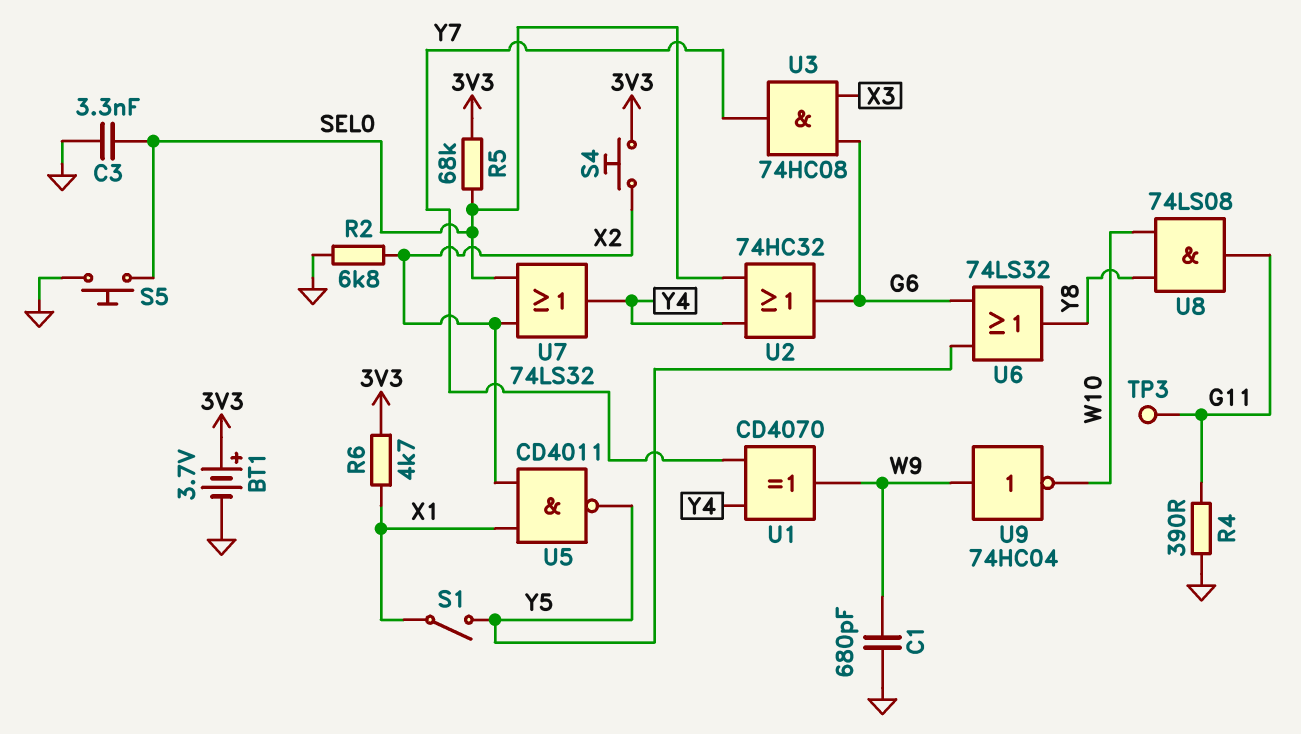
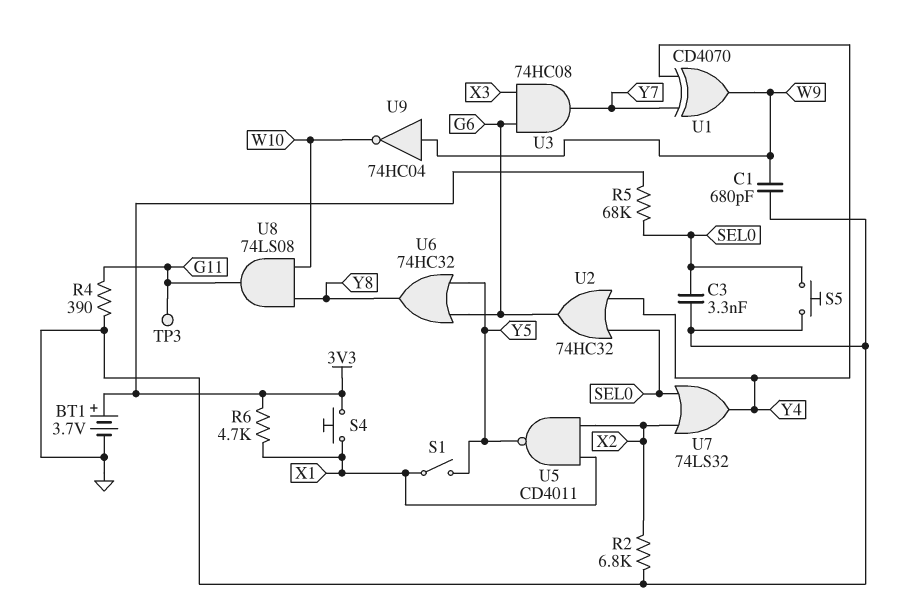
S4: button (3V3, X2) -> button (3V3, X1)
U6: OR 74LS32 (in G6, in Y5, out Y8) -> OR 74HC32 (in G6, in Y5, out Y8)

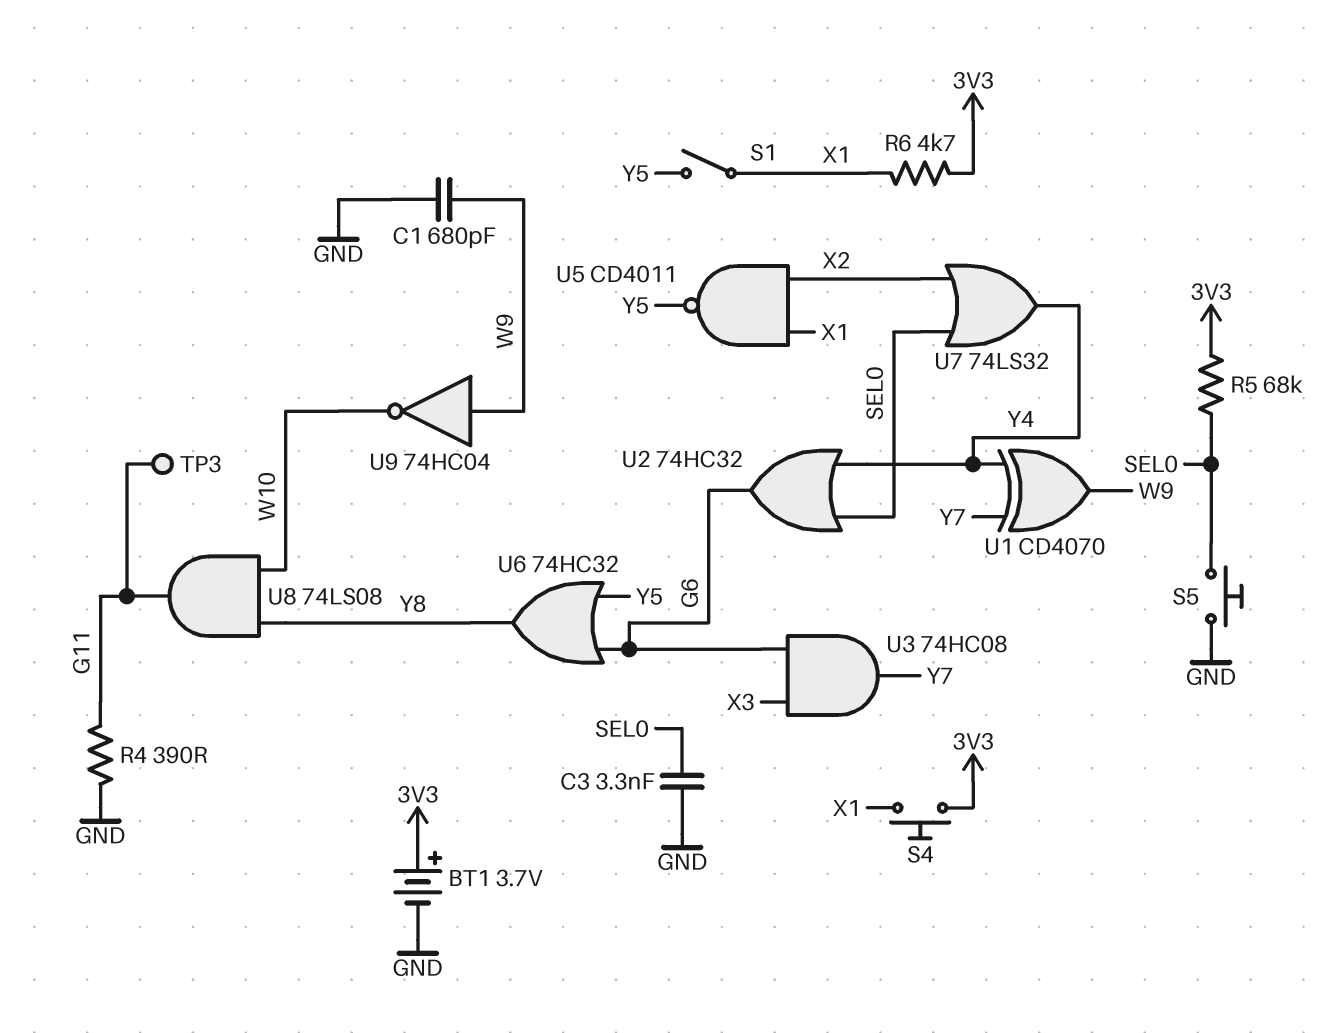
R2: 6.8k (GND, X2) -> none

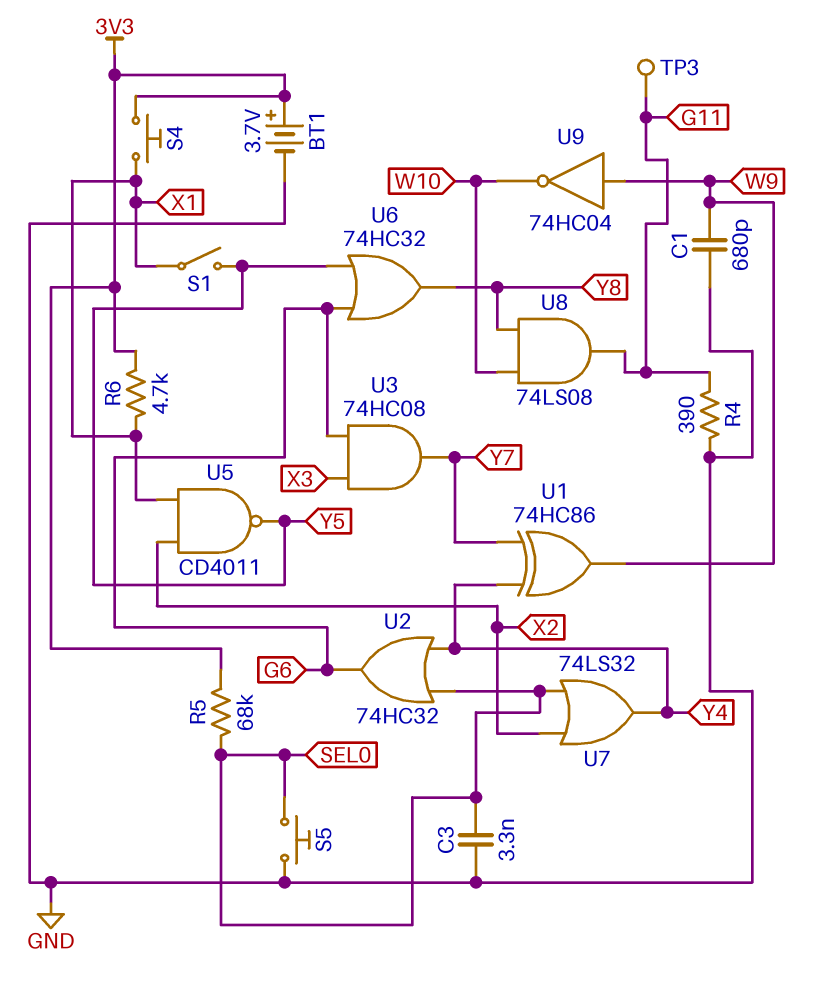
U1: XOR CD4070 (in Y4, in Y7, out W9) -> XOR 74HC86 (in Y4, in Y7, out W9)

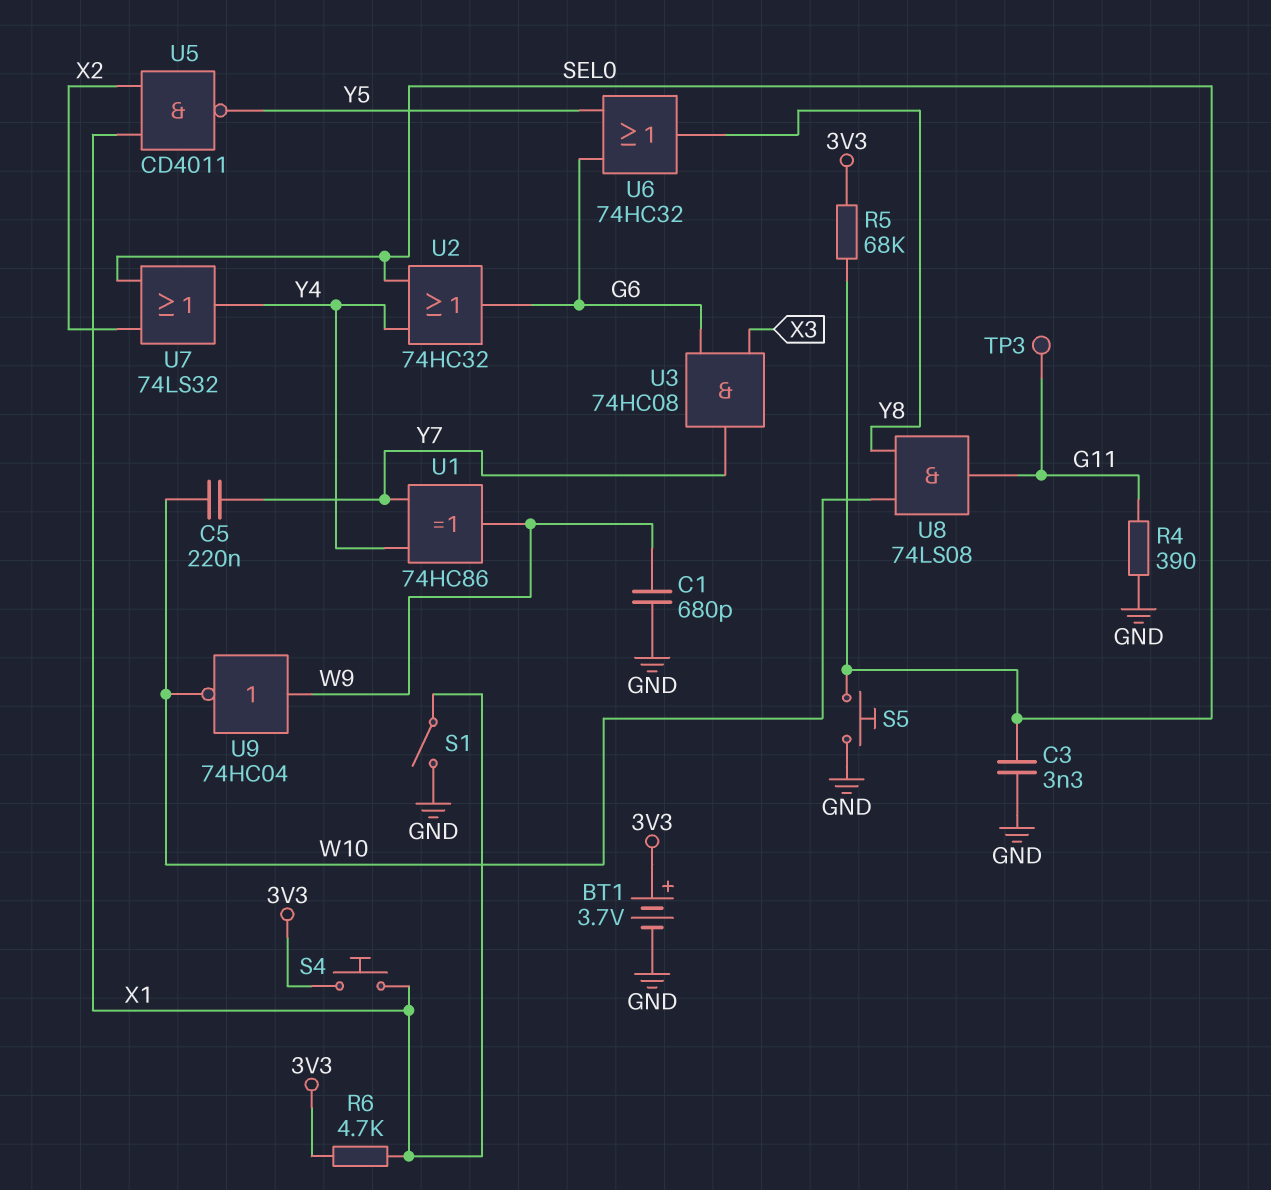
C5: none -> 220nF (W10, Y7)
S1: switch (X1, Y5) -> switch (GND, X1)

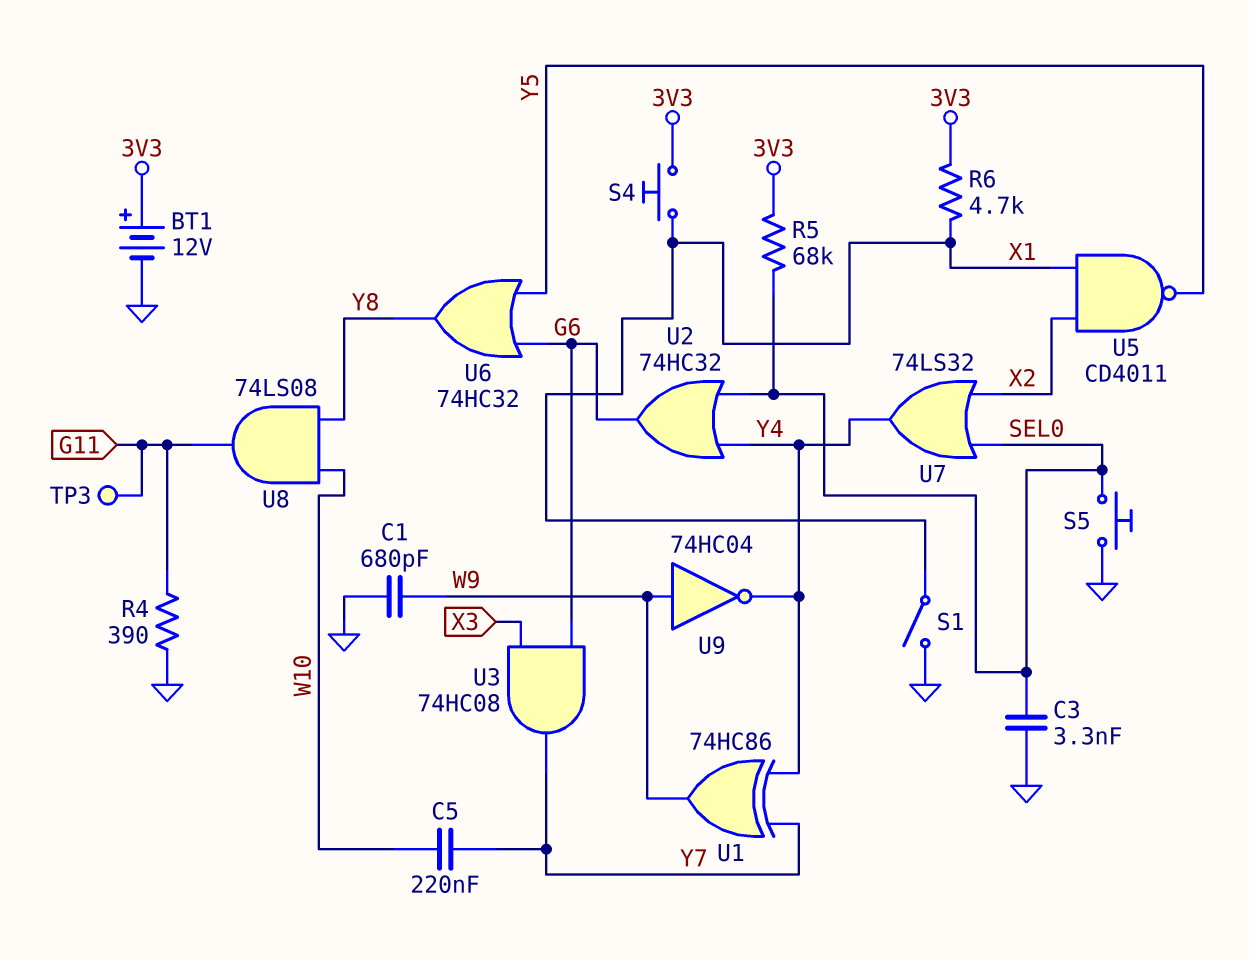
BT1: 3.7V (plus 3V3, minus GND) -> 12V (plus 3V3, minus GND)
U9: NOT 74HC04 (in W9, out W10) -> NOT 74HC04 (in W9, out Y4)

